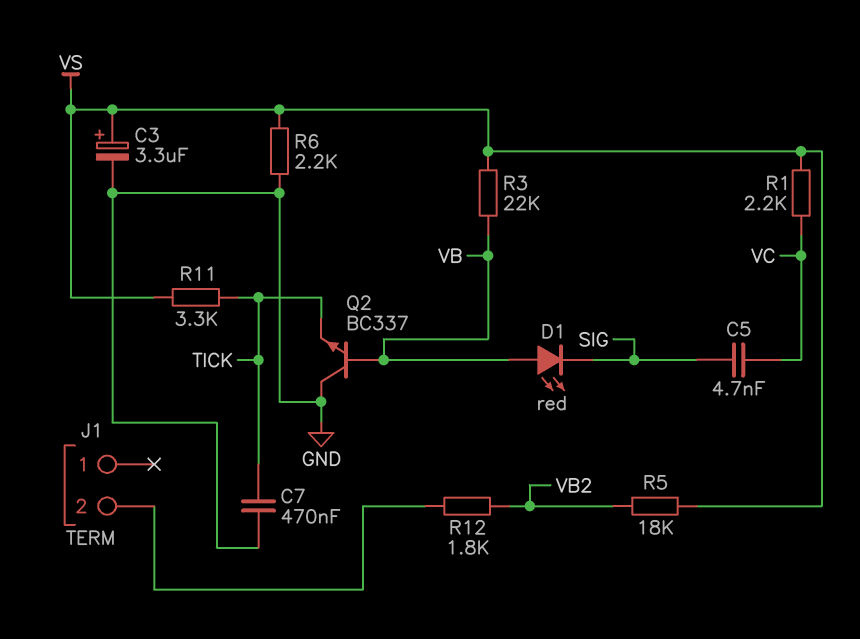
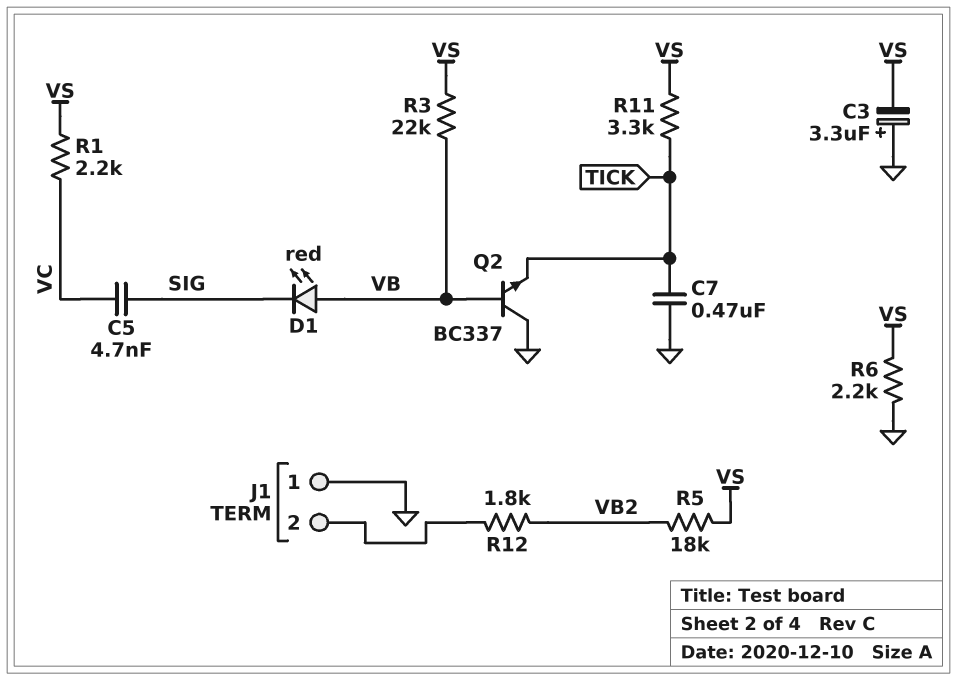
C3: 3.3uF (plus VS, minus GND) -> 3.3uF (plus GND, minus VS)
J1 pin 1: none -> GND

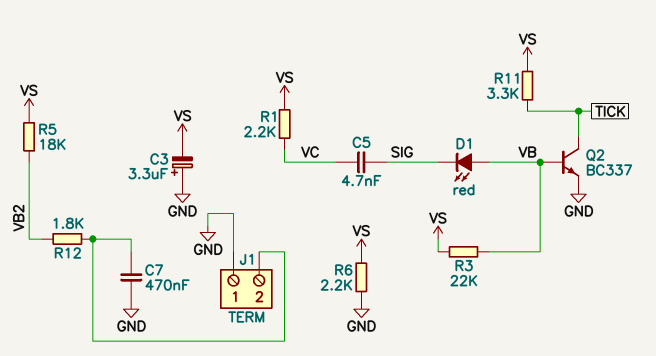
C7: 470nF (GND, TICK) -> 470nF (GND, J1/2)
Q2: NPN BC337 (B VB, C GND, E TICK) -> NPN BC337 (B VB, C TICK, E GND)

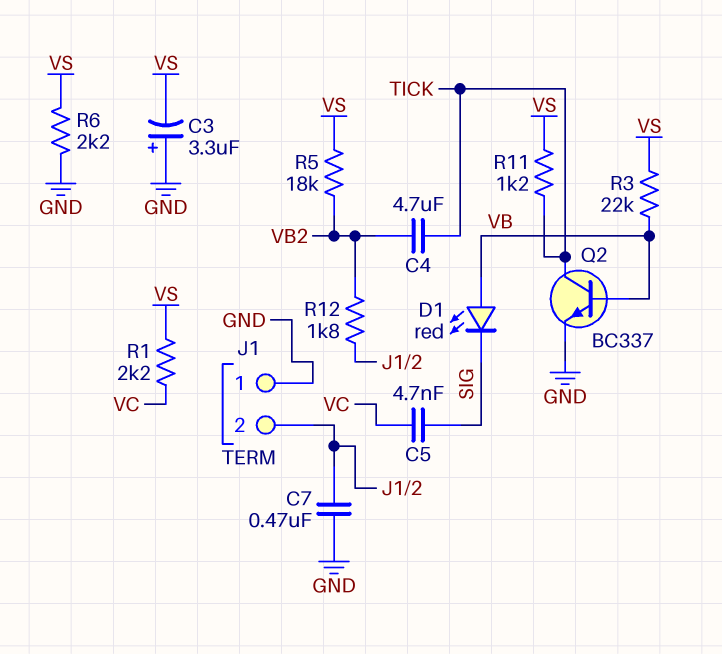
C4: none -> 4.7uF (TICK, VB2)
R11: 3.3k (TICK, VS) -> 1.2k (TICK, VS)

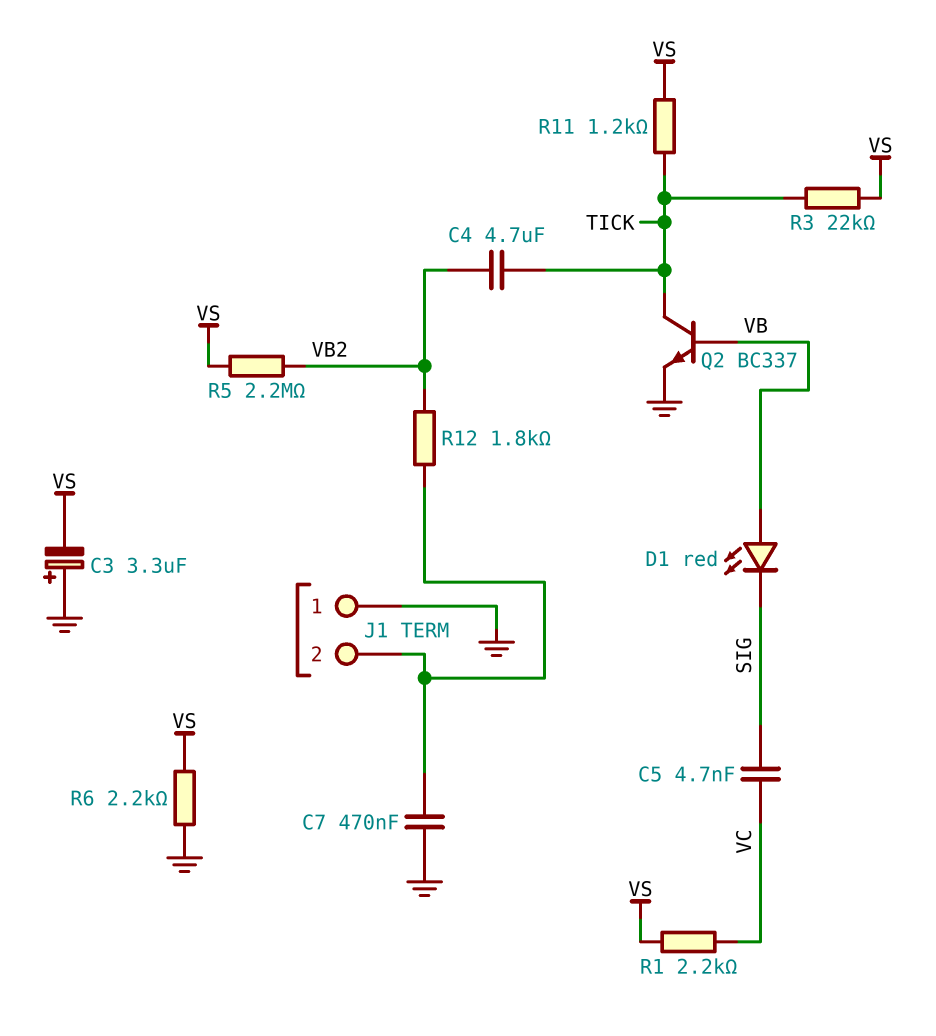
R3: 22k (VB, VS) -> 22k (TICK, VS)
R5: 18k (VB2, VS) -> 2.2M (VB2, VS)

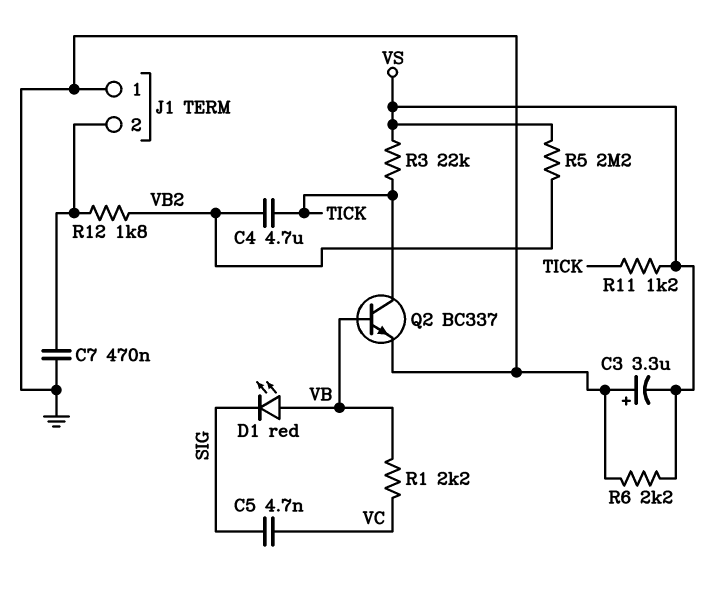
R1: 2.2k (VC, VS) -> 2.2k (VB, VC)

